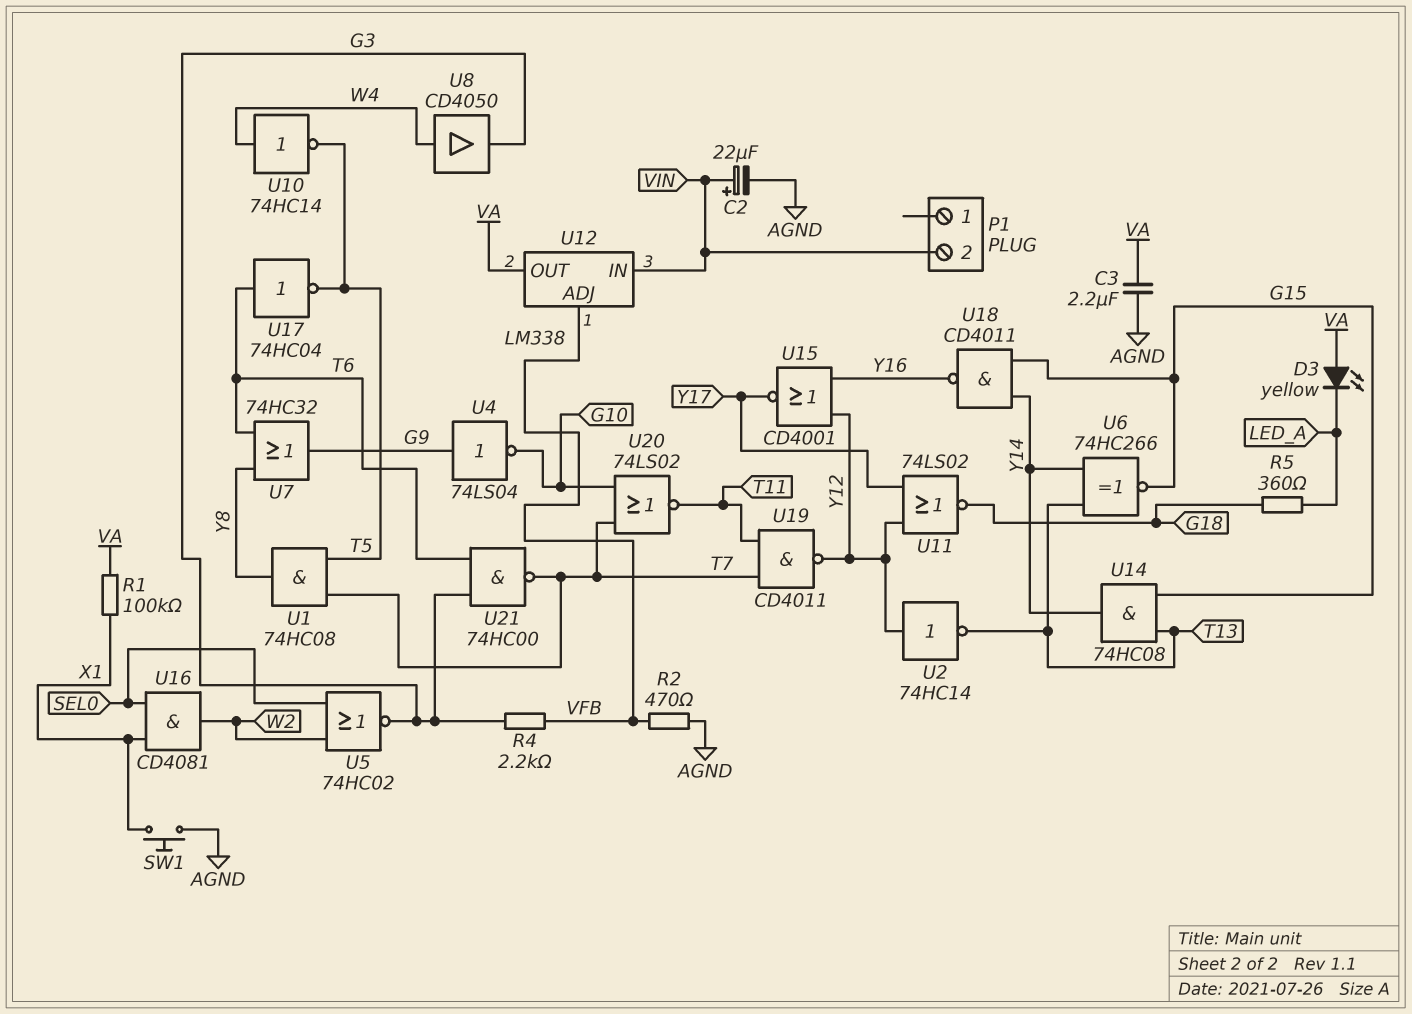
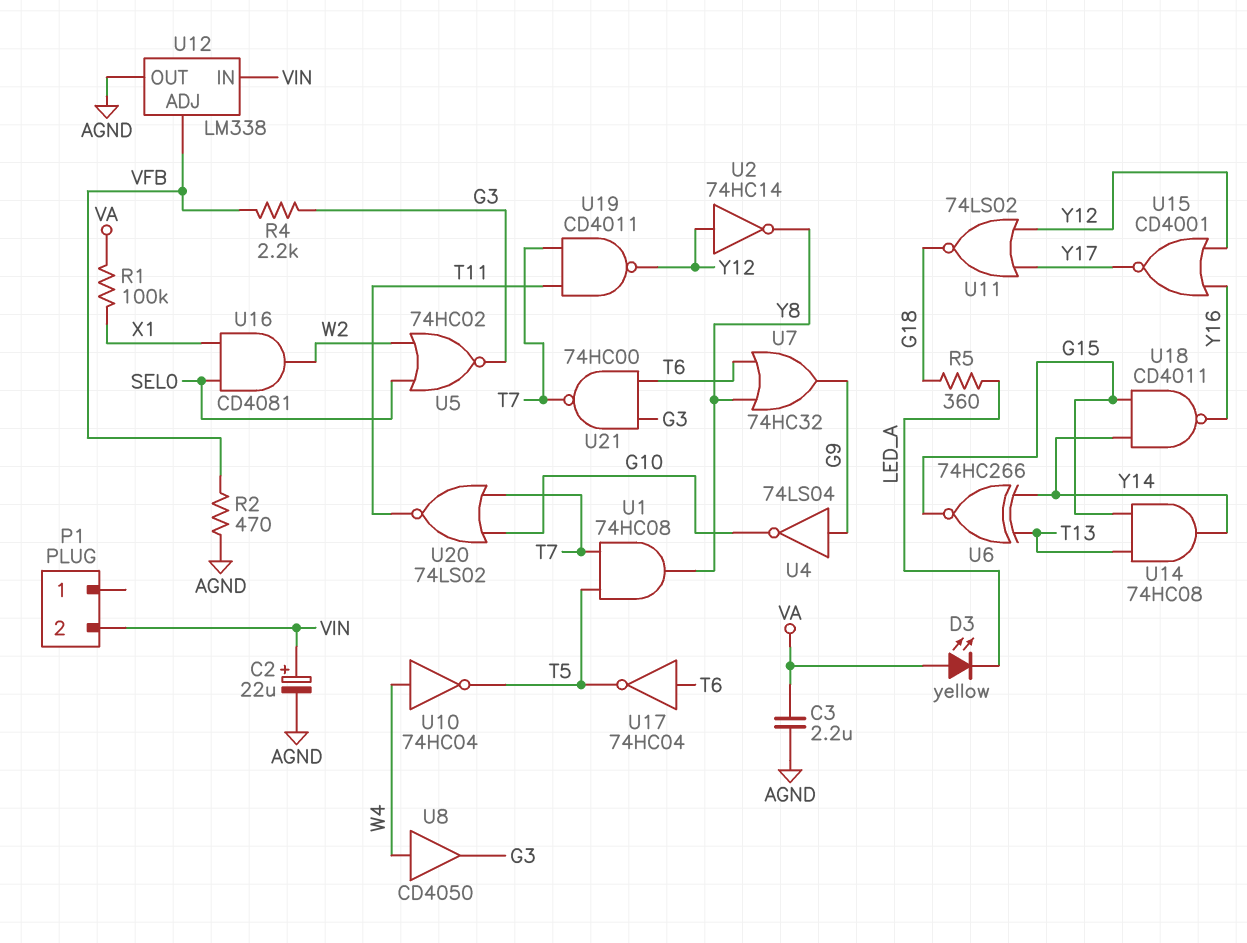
SW1: button (AGND, X1) -> none
U2: NOT 74HC14 (in Y12, out T13) -> NOT 74HC14 (in Y12, out Y8)
U10: NOT 74HC14 (in W4, out T5) -> NOT 74HC04 (in W4, out T5)
U12 pin OUT: VA -> AGND

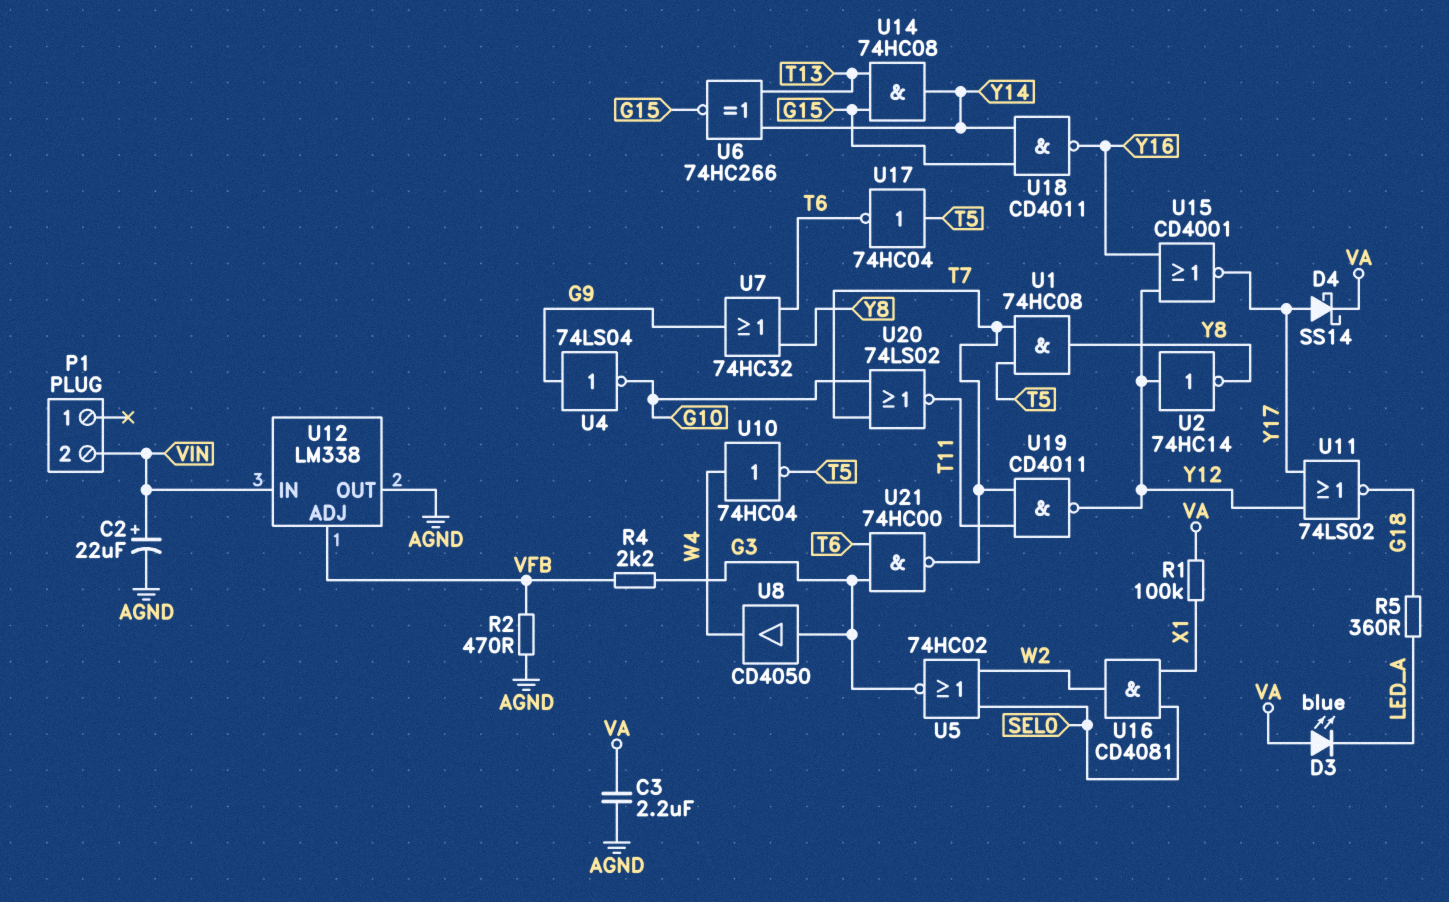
D3: LED yellow (A VA, K LED_A) -> LED blue (A VA, K LED_A)
D4: none -> schottky SS14 (A Y17, K VA)
U8: buffer CD4050 (in W4, out G3) -> buffer CD4050 (in G3, out W4)
U17: NOT 74HC04 (in T6, out T5) -> NOT 74HC04 (in T5, out T6)

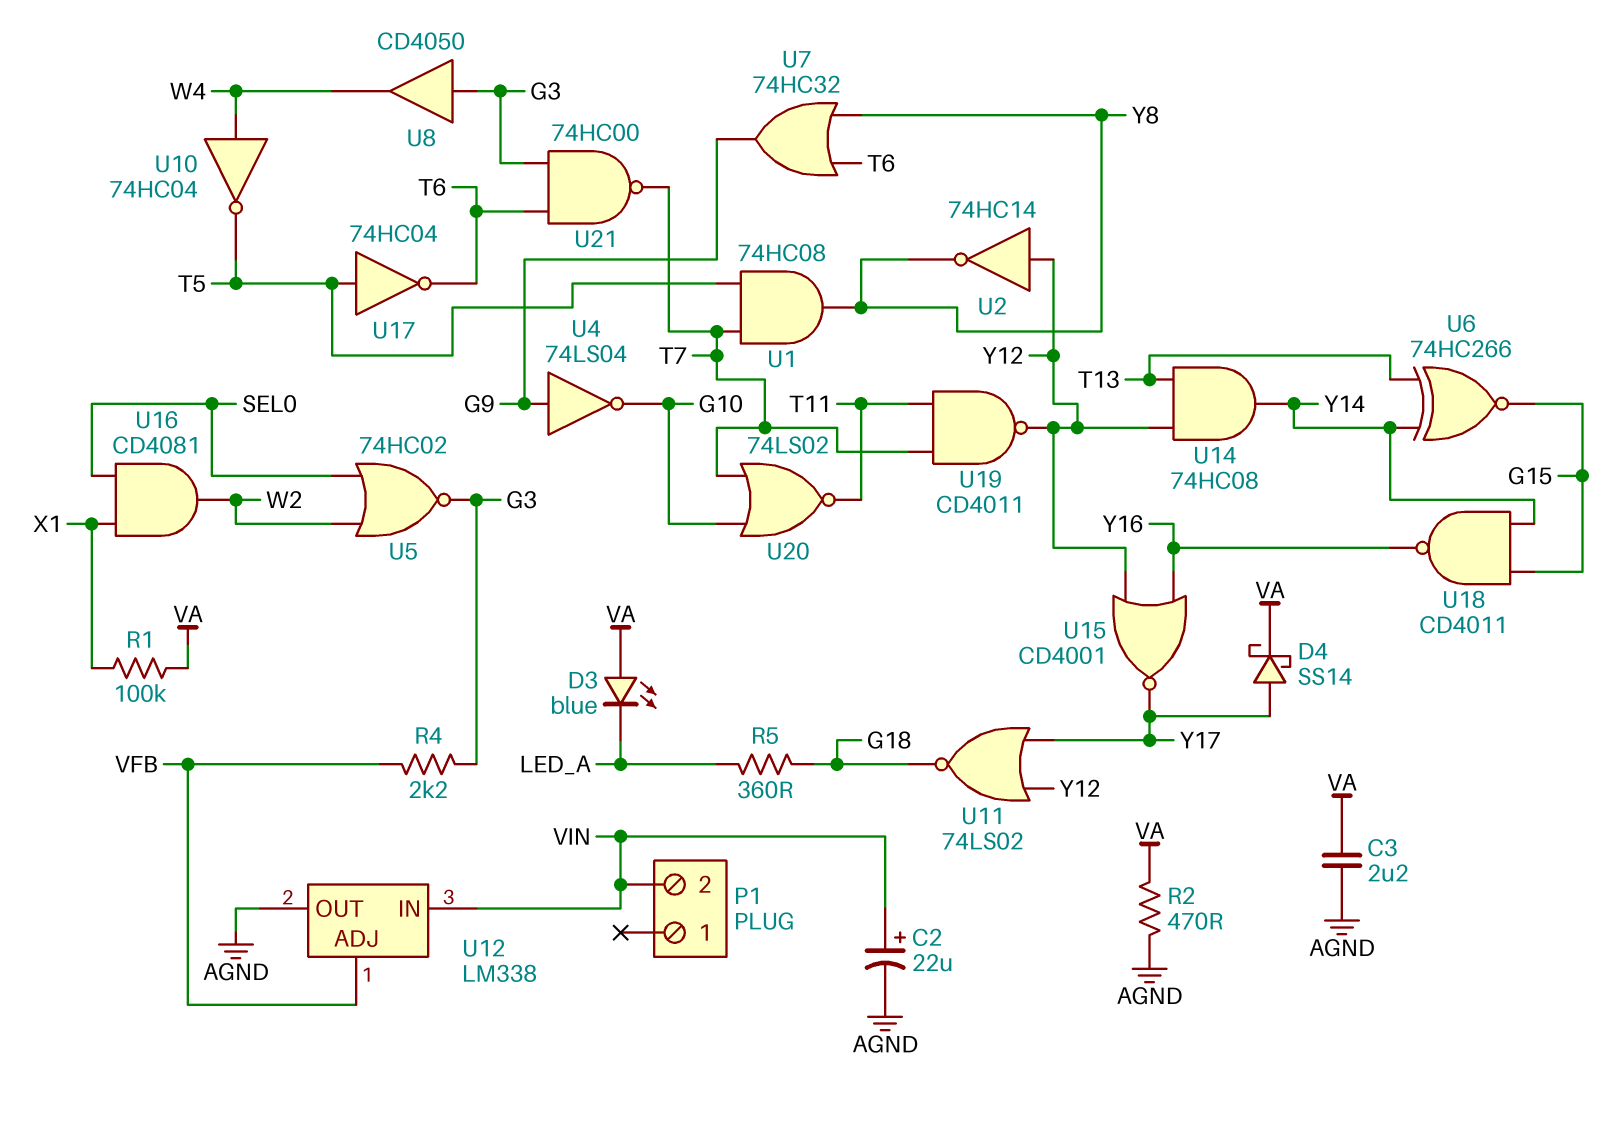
R2: 470 (AGND, VFB) -> 470 (AGND, VA)
U14: AND 74HC08 (in G15, in T13, out Y14) -> AND 74HC08 (in T13, in Y12, out Y14)

